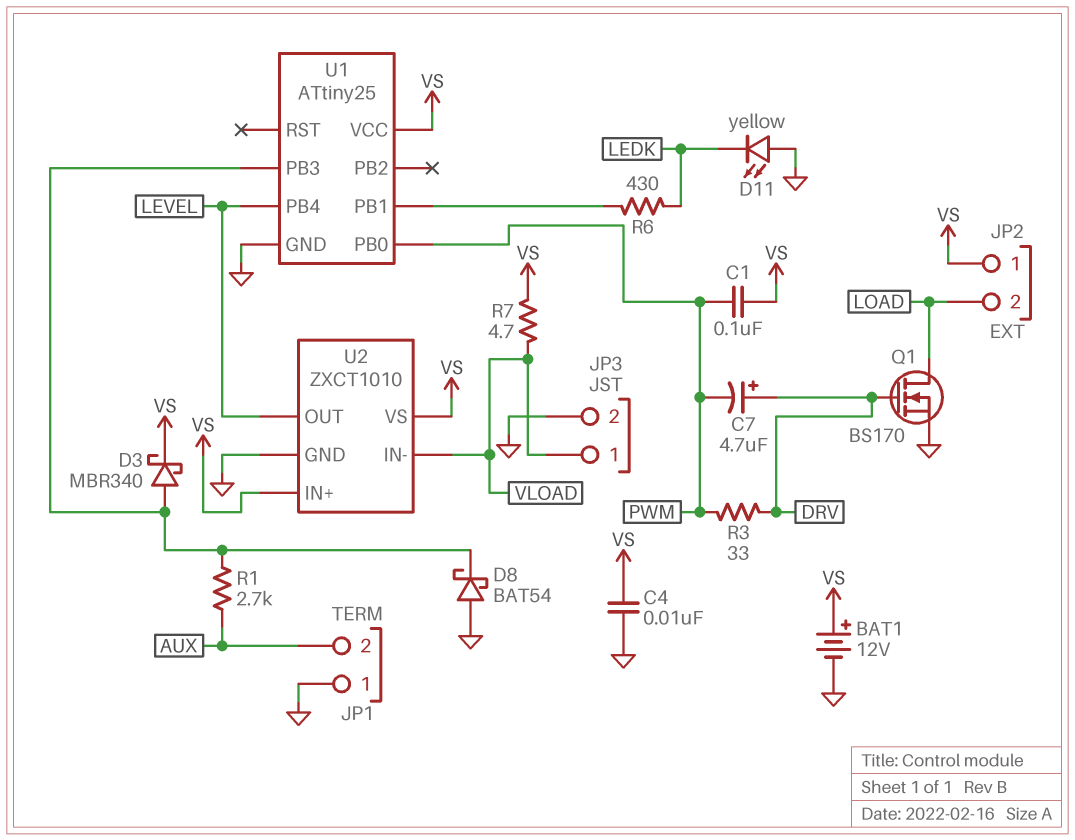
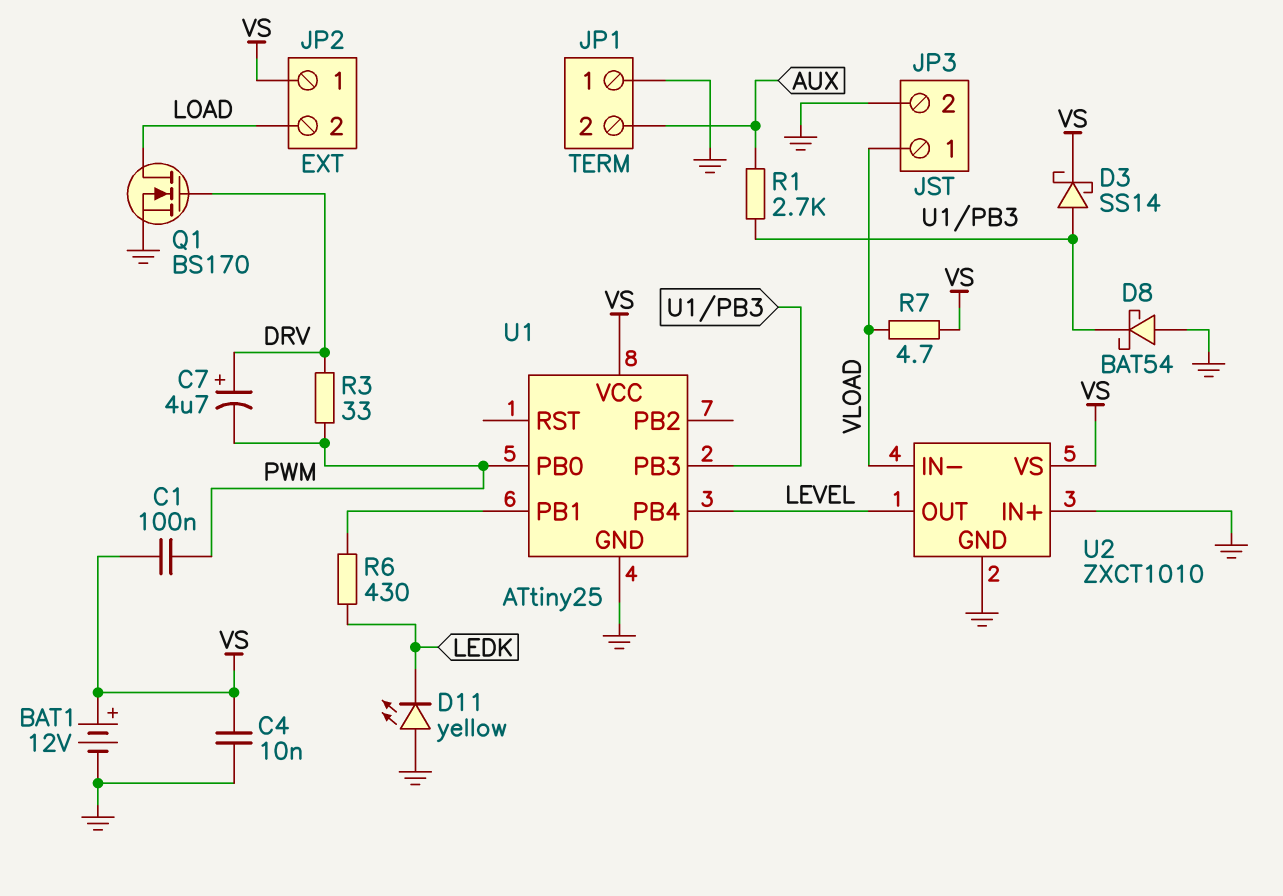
D3: schottky MBR340 (A U1/PB3, K VS) -> schottky SS14 (A U1/PB3, K VS)
U2 pin IN+: VS -> GND

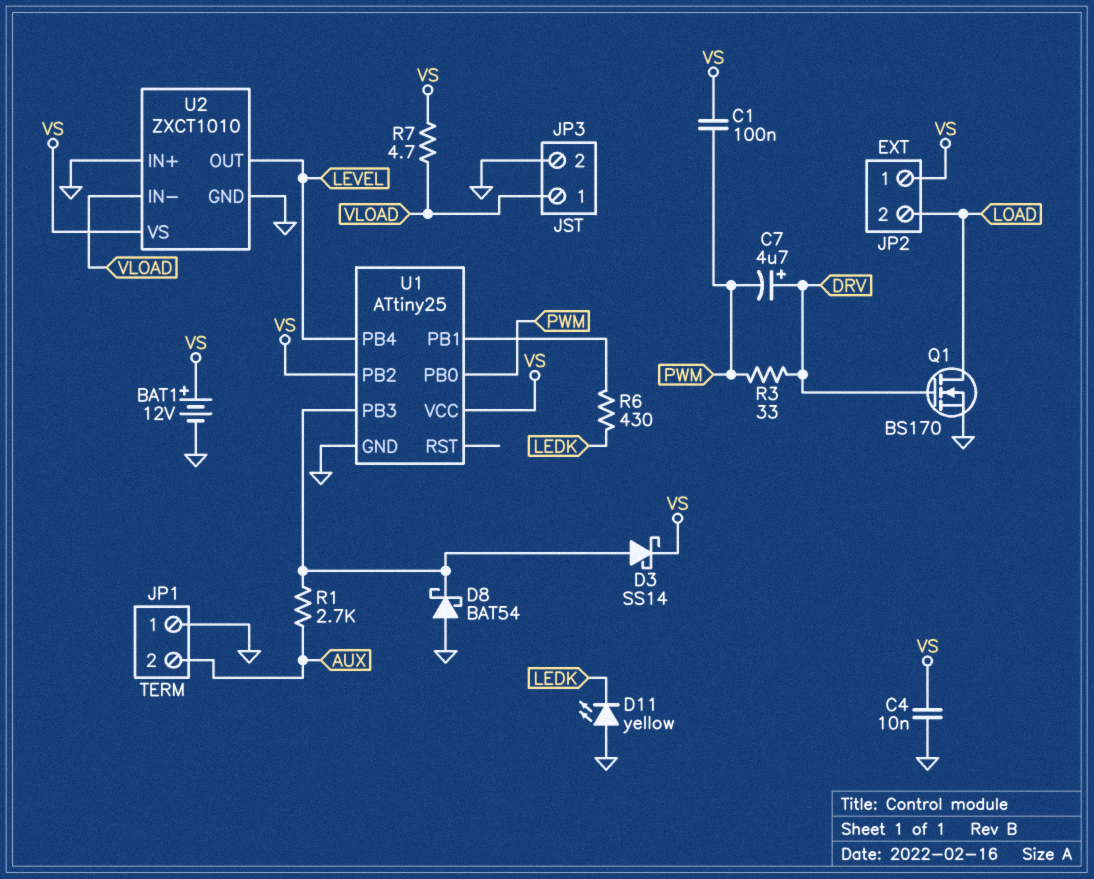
U1 pin PB2: none -> VS

